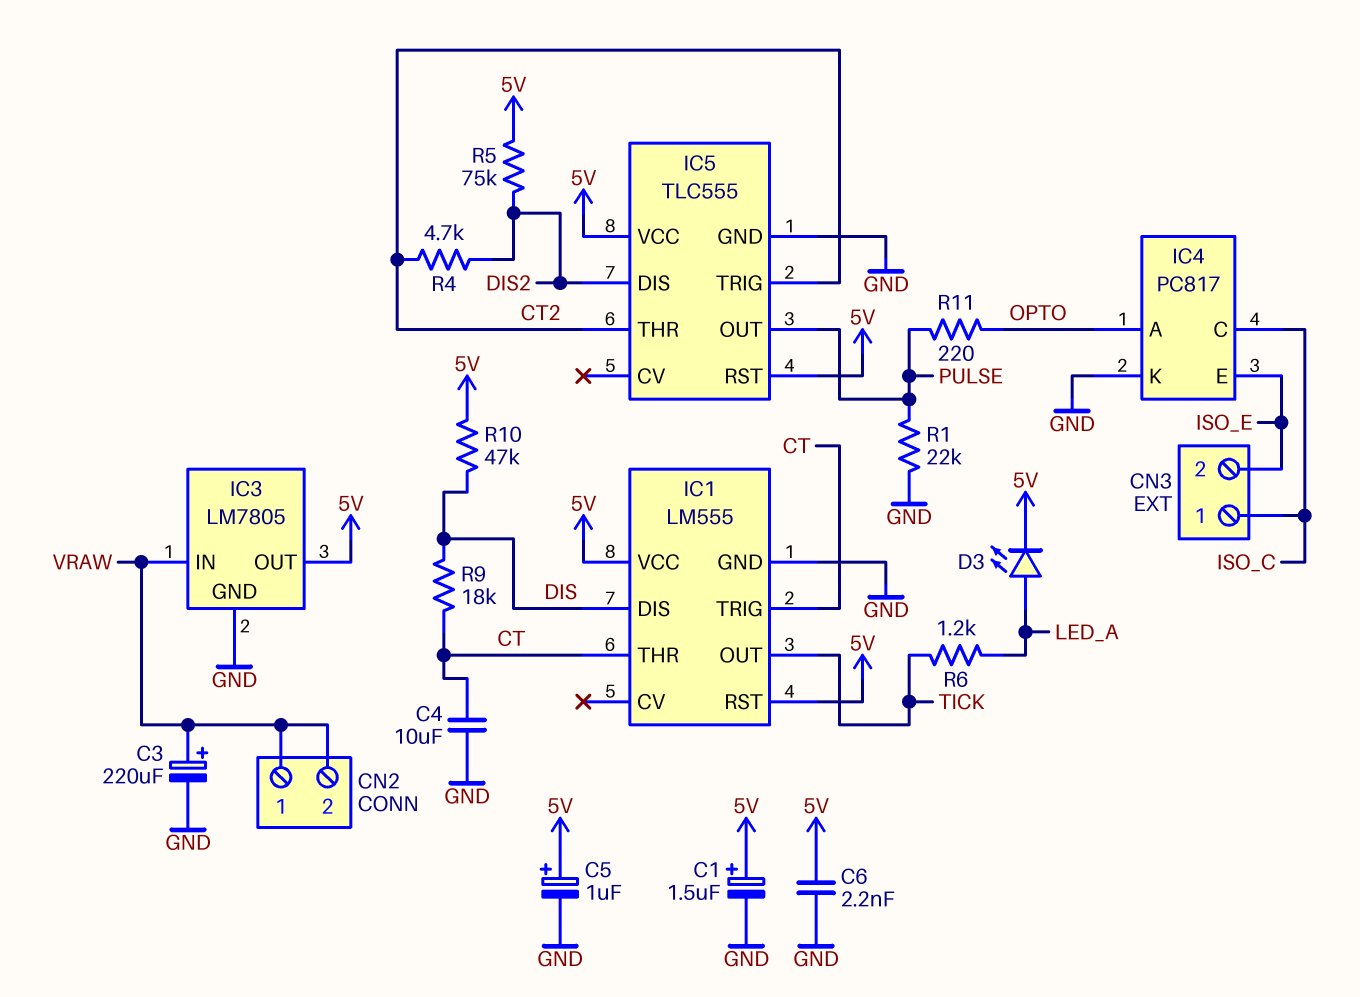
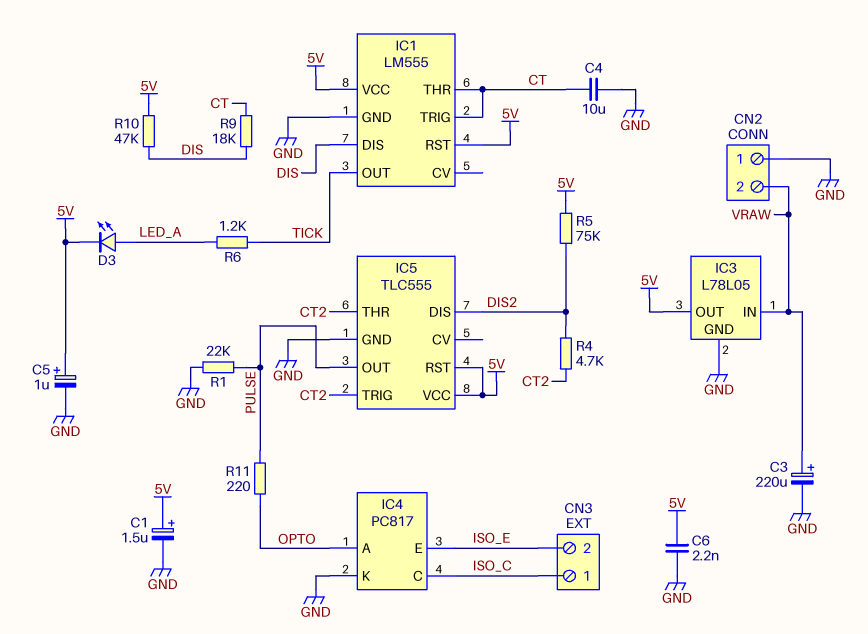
CN2 pin 1: VRAW -> GND
IC3: LM7805 -> L78L05

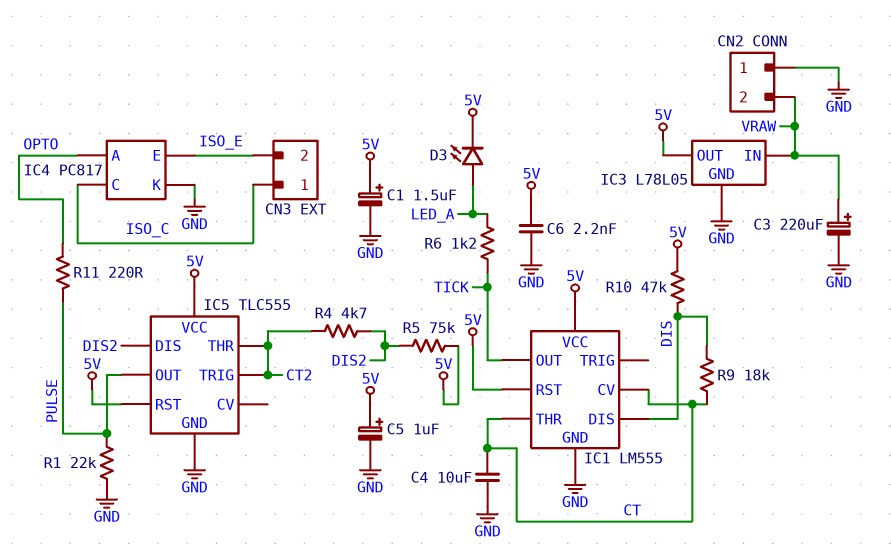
IC1 pin CV: none -> CT
IC1 pin TRIG: CT -> none

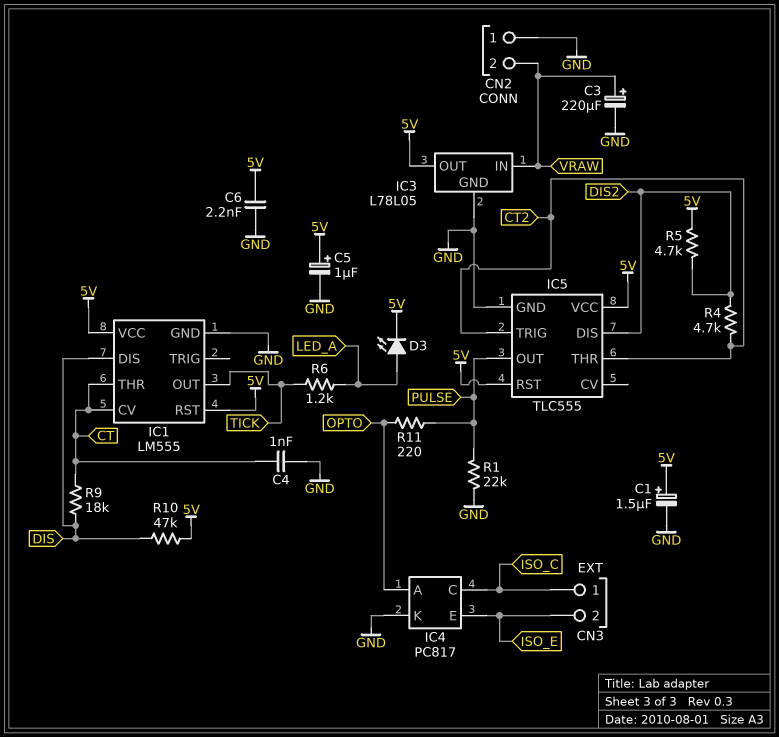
C4: 10uF (CT, GND) -> 1nF (CT, GND)
R5: 75k (5V, DIS2) -> 4.7k (5V, DIS2)

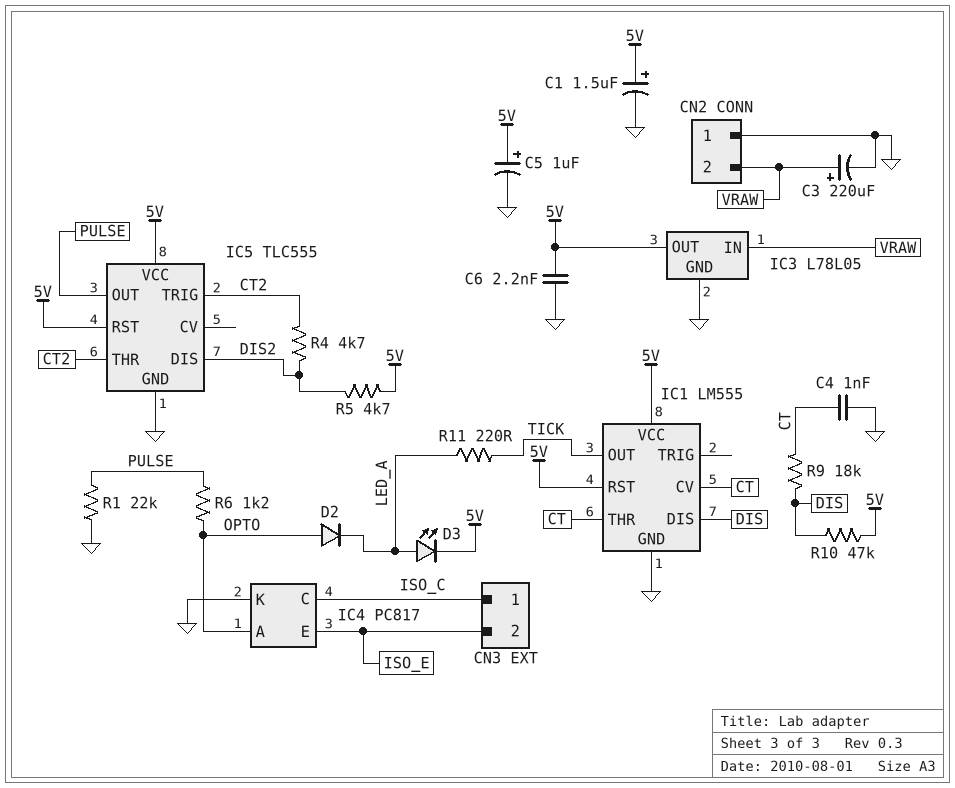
D2: none -> diode (A OPTO, K LED_A)
R6: 1.2k (LED_A, TICK) -> 1.2k (OPTO, PULSE)
R11: 220 (OPTO, PULSE) -> 220 (LED_A, TICK)

